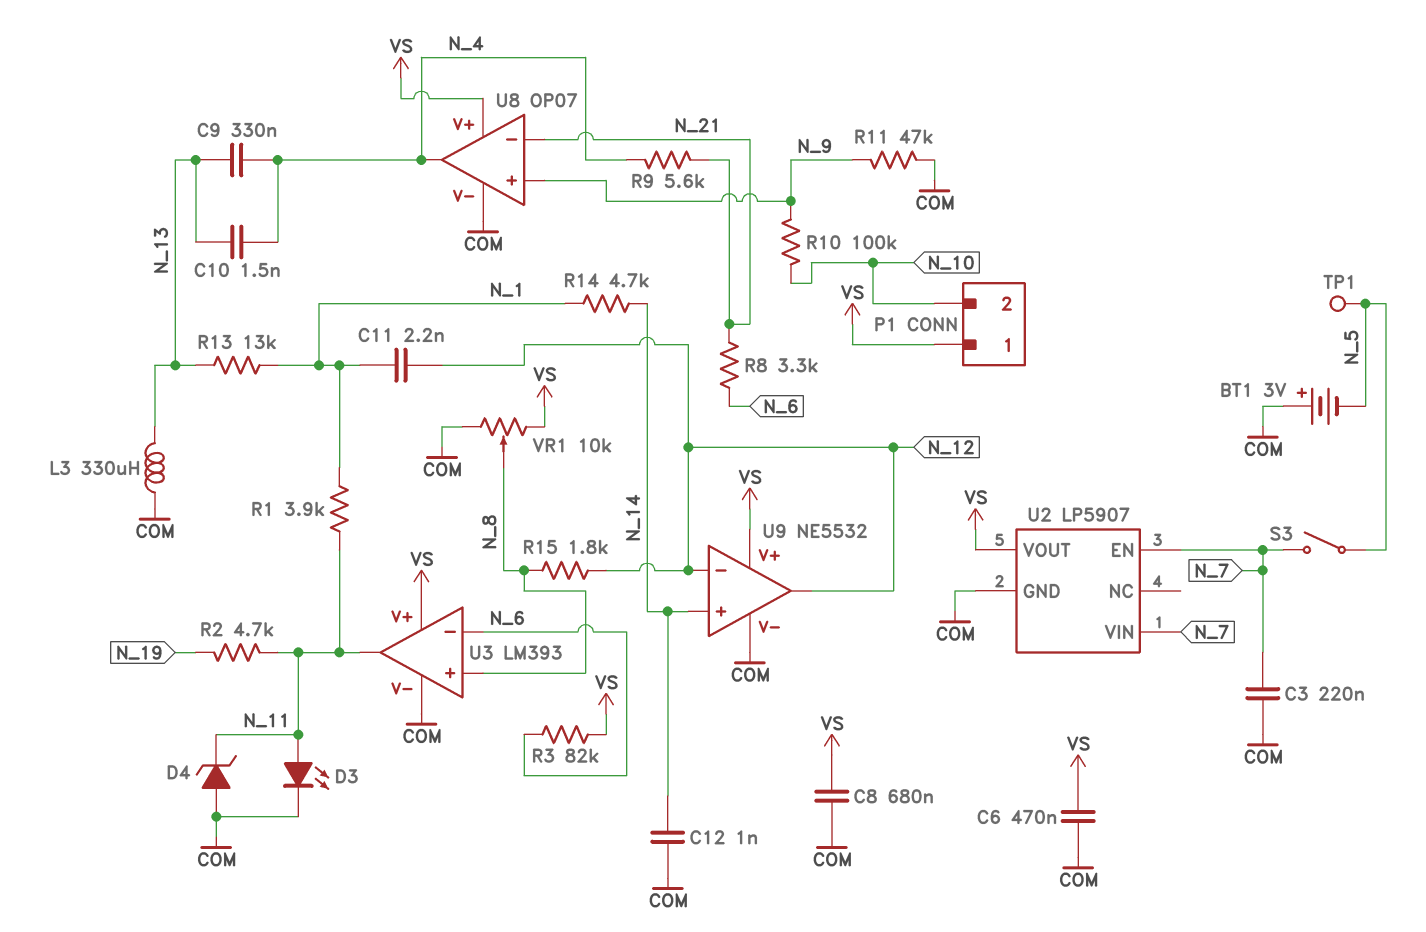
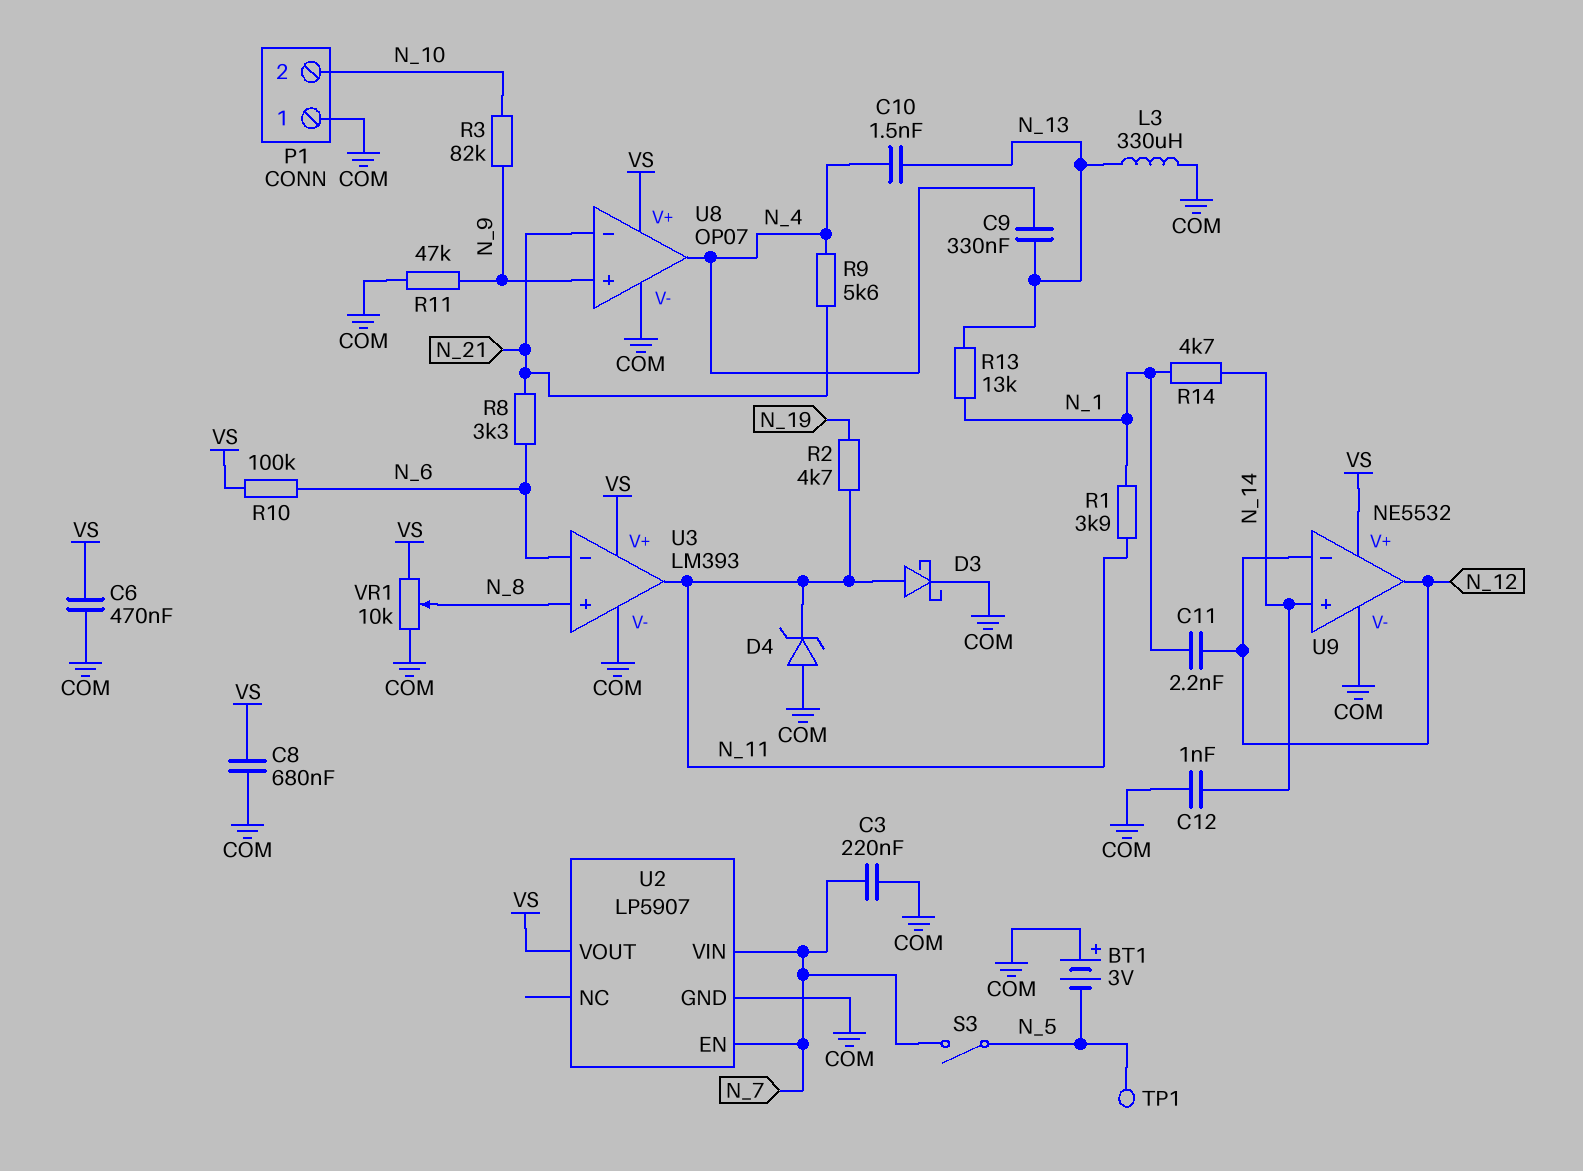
D3: LED (A N_11, K COM) -> schottky (A N_11, K COM)
P1 pin 1: VS -> COM
R3: 82k (N_6, VS) -> 82k (N_9, N_10)
R10: 100k (N_9, N_10) -> 100k (N_6, VS)
R15: 1.8k (N_8, N_12) -> none

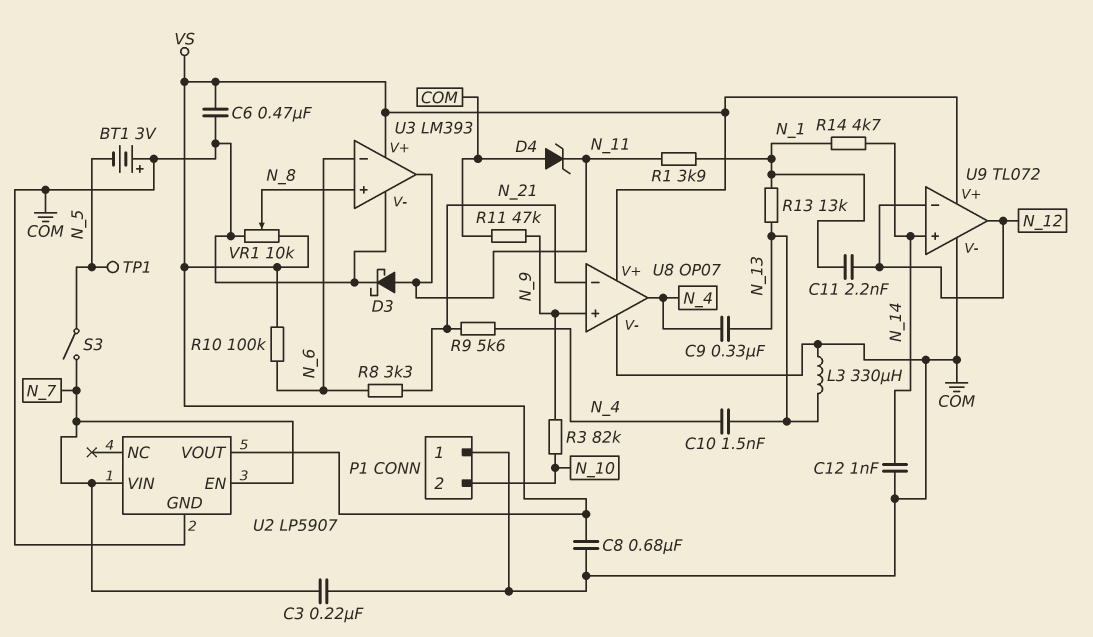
R2: 4.7k (N_11, N_19) -> none
U9: NE5532 -> TL072

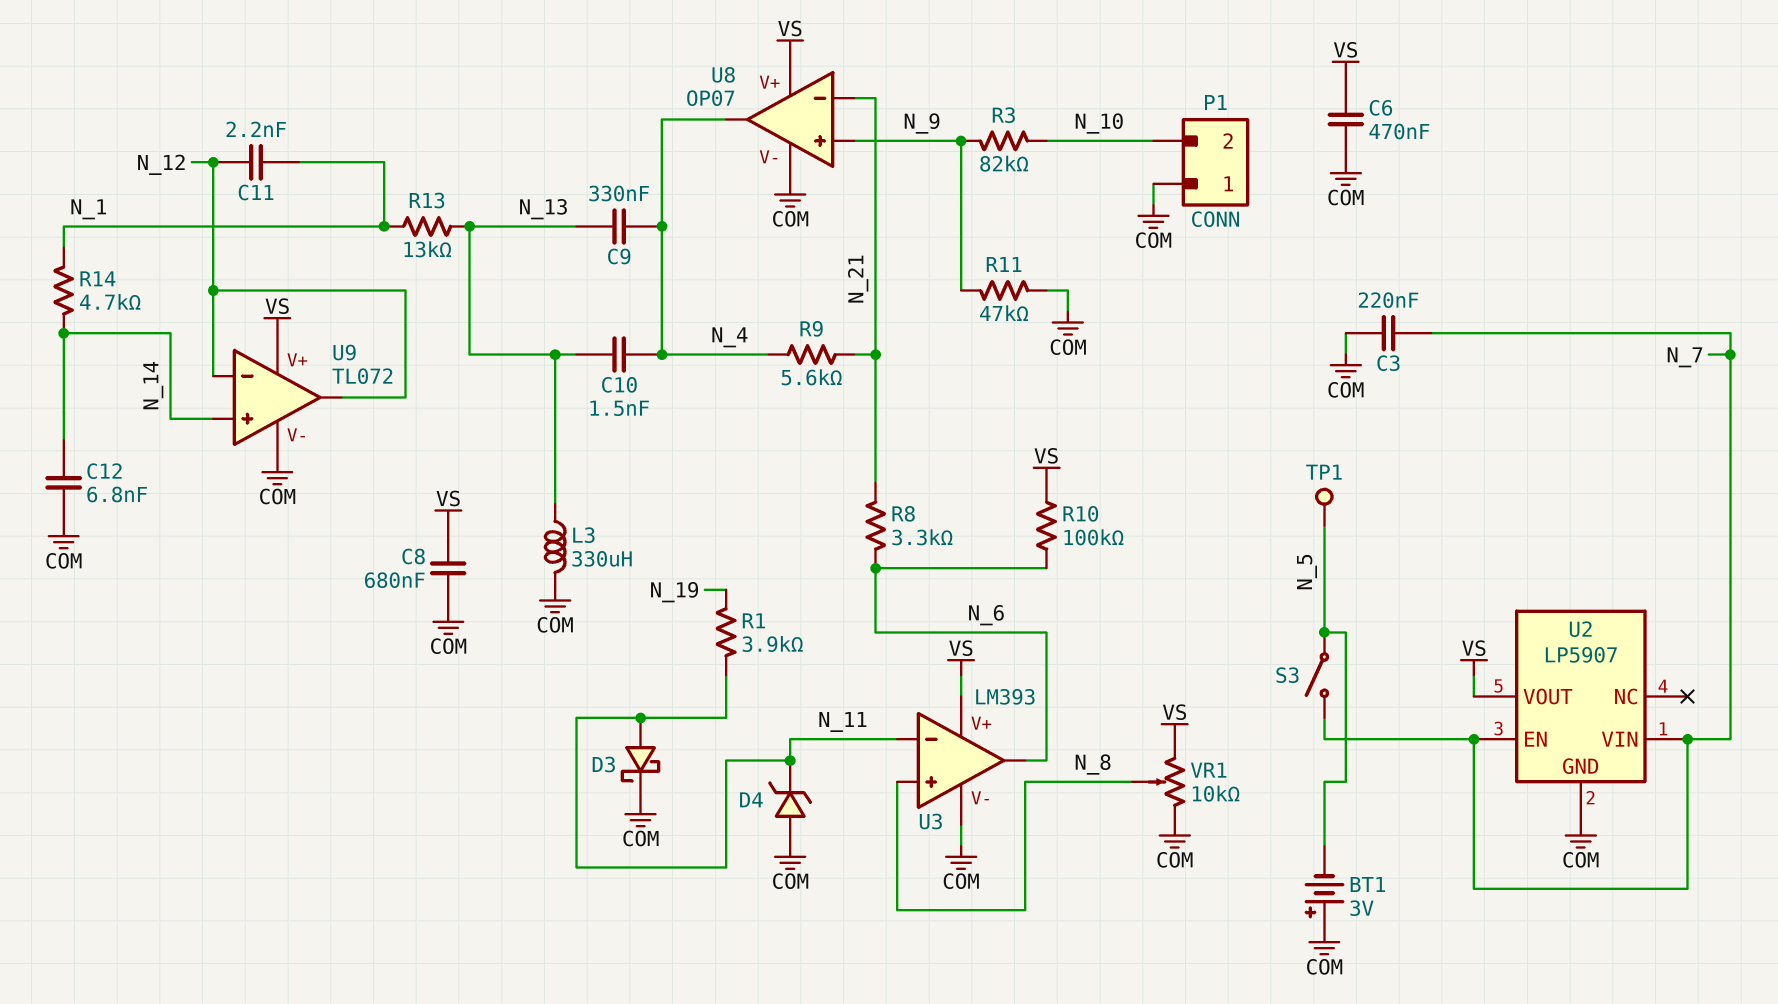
C12: 1nF (COM, N_14) -> 6.8nF (COM, N_14)
R1: 3.9k (N_1, N_11) -> 3.9k (N_11, N_19)
U3 pin in-: N_6 -> N_11
U3 pin out: N_11 -> N_6

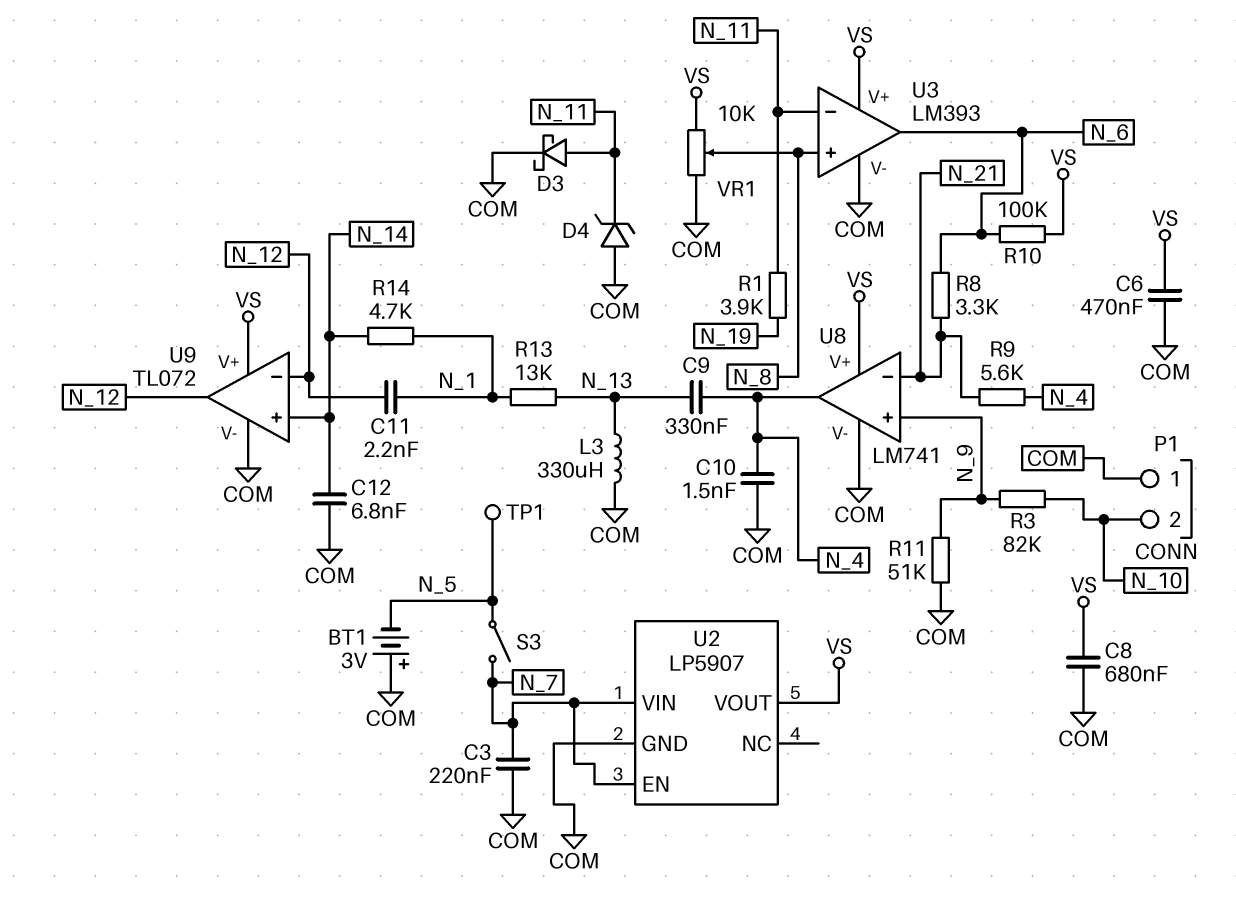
C10: 1.5nF (N_4, N_13) -> 1.5nF (COM, N_4)
R11: 47k (COM, N_9) -> 51k (COM, N_9)
U8: OP07 -> LM741

